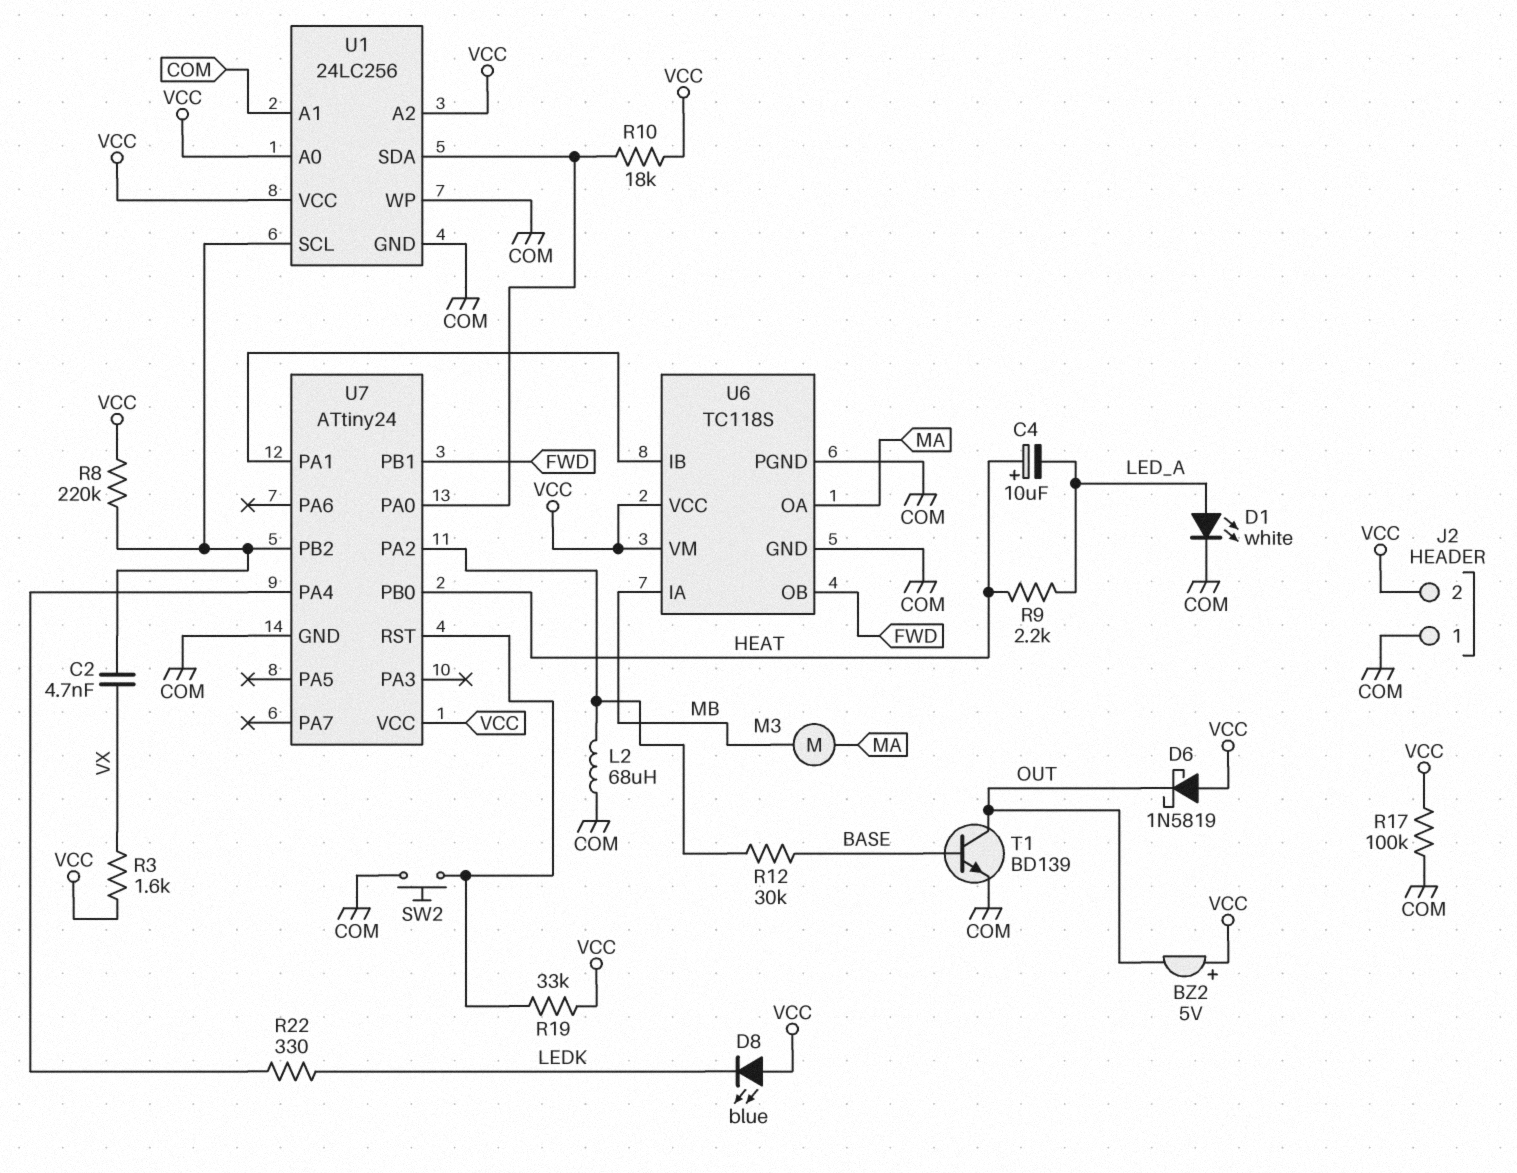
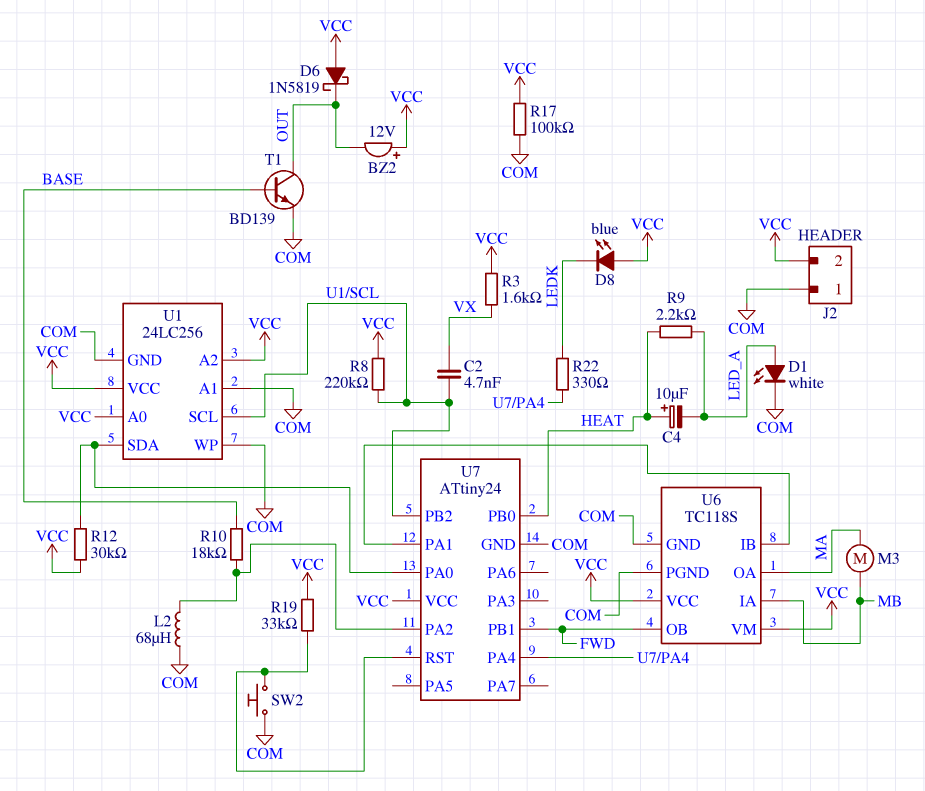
BZ2: buzzer 5V (plus VCC, minus OUT) -> buzzer 12V (plus VCC, minus OUT)
R10: 18k (U1/SDA, VCC) -> 18k (BASE, U7/PA2)
R12: 30k (BASE, U7/PA2) -> 30k (U1/SDA, VCC)

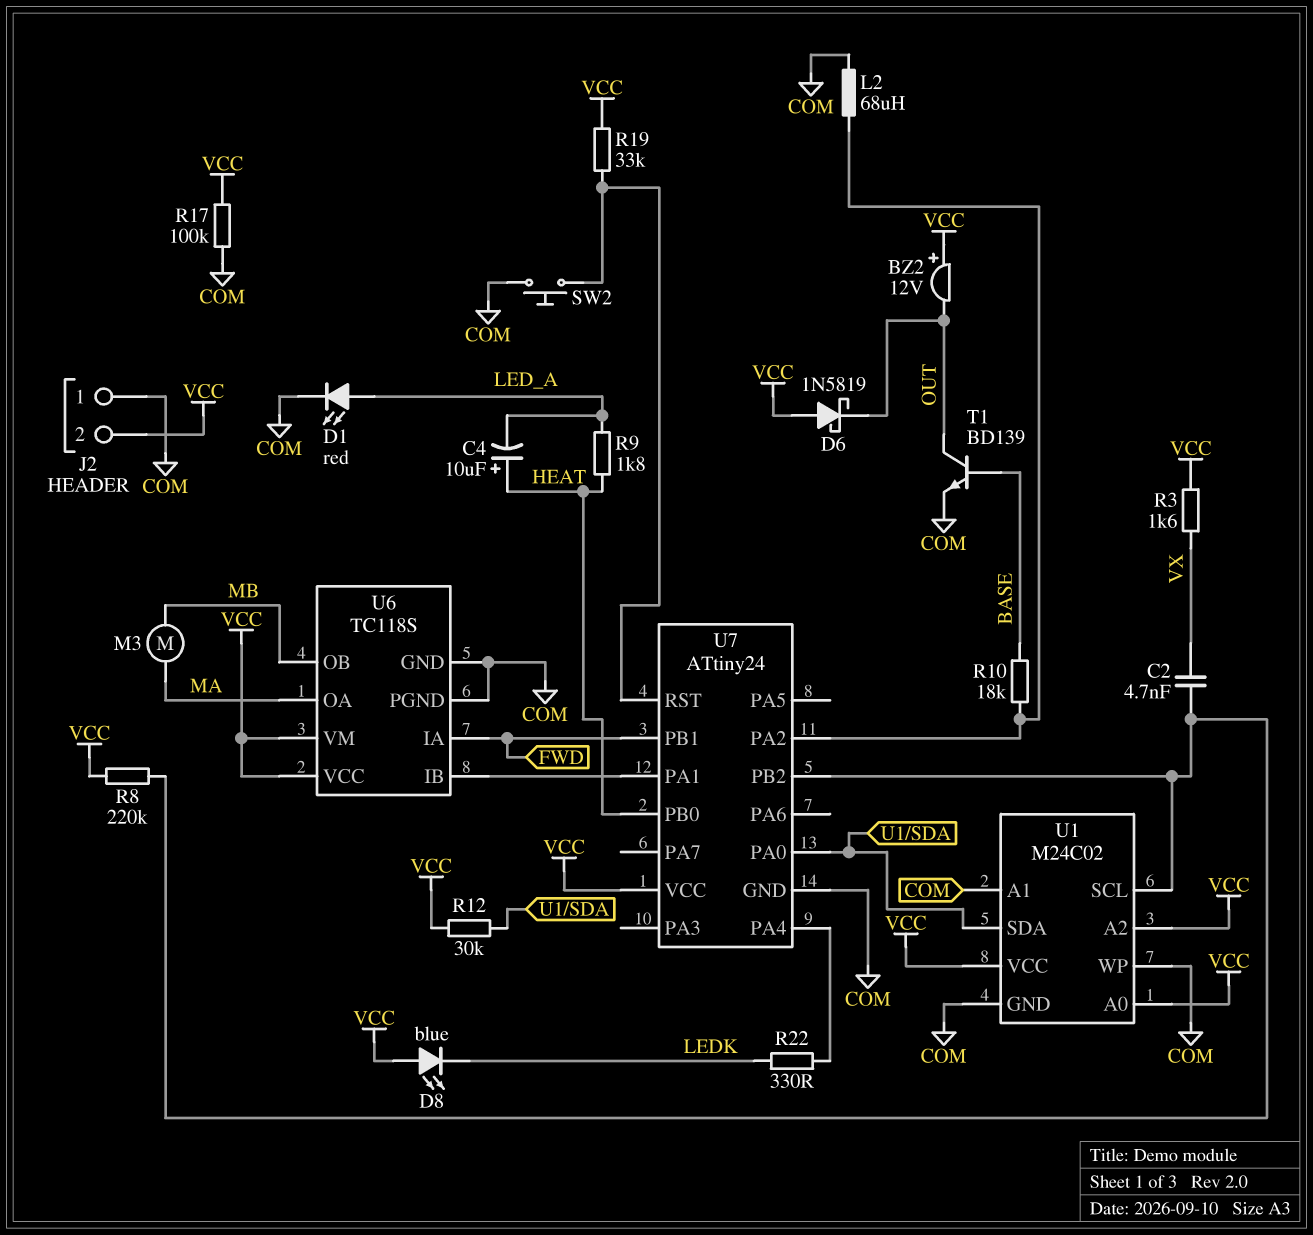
D1: LED white (A LED_A, K COM) -> LED red (A LED_A, K COM)
R9: 2.2k (HEAT, LED_A) -> 1.8k (HEAT, LED_A)
U1: 24LC256 -> M24C02
U6 pin IA: MB -> FWD
U6 pin OB: FWD -> MB

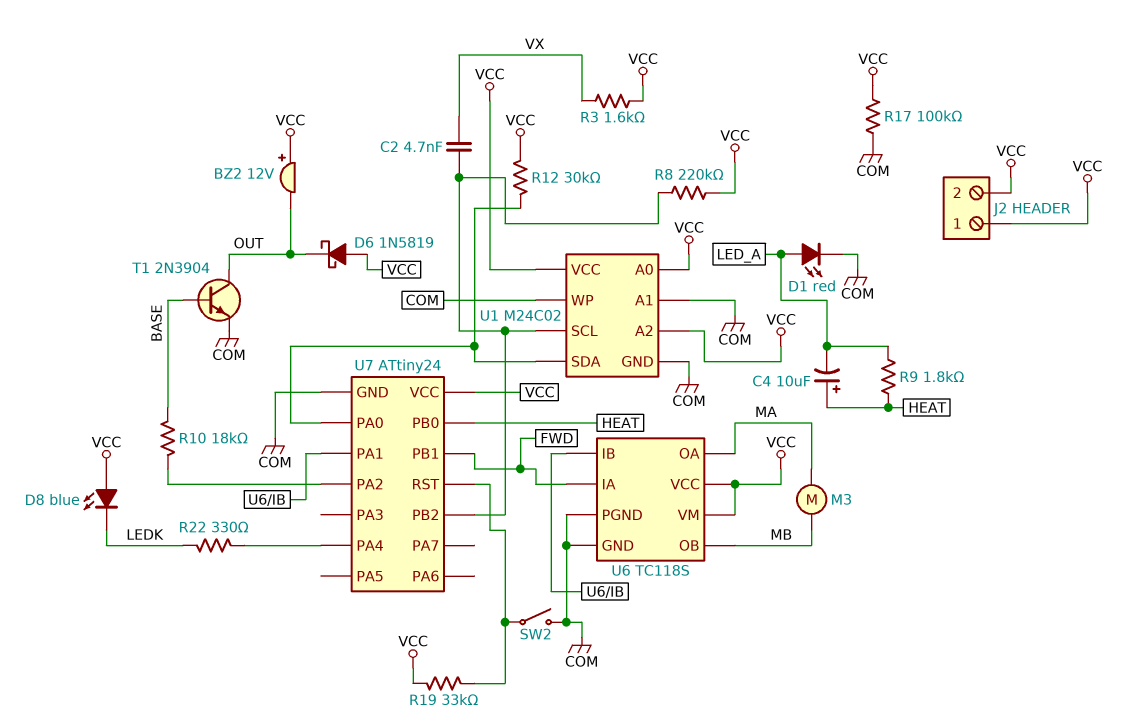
J2 pin 1: COM -> VCC
L2: 68uH (COM, U7/PA2) -> none
SW2: button (COM, U7/RST) -> switch (COM, U7/RST)
T1: NPN BD139 (B BASE, C OUT, E COM) -> NPN 2N3904 (B BASE, C OUT, E COM)

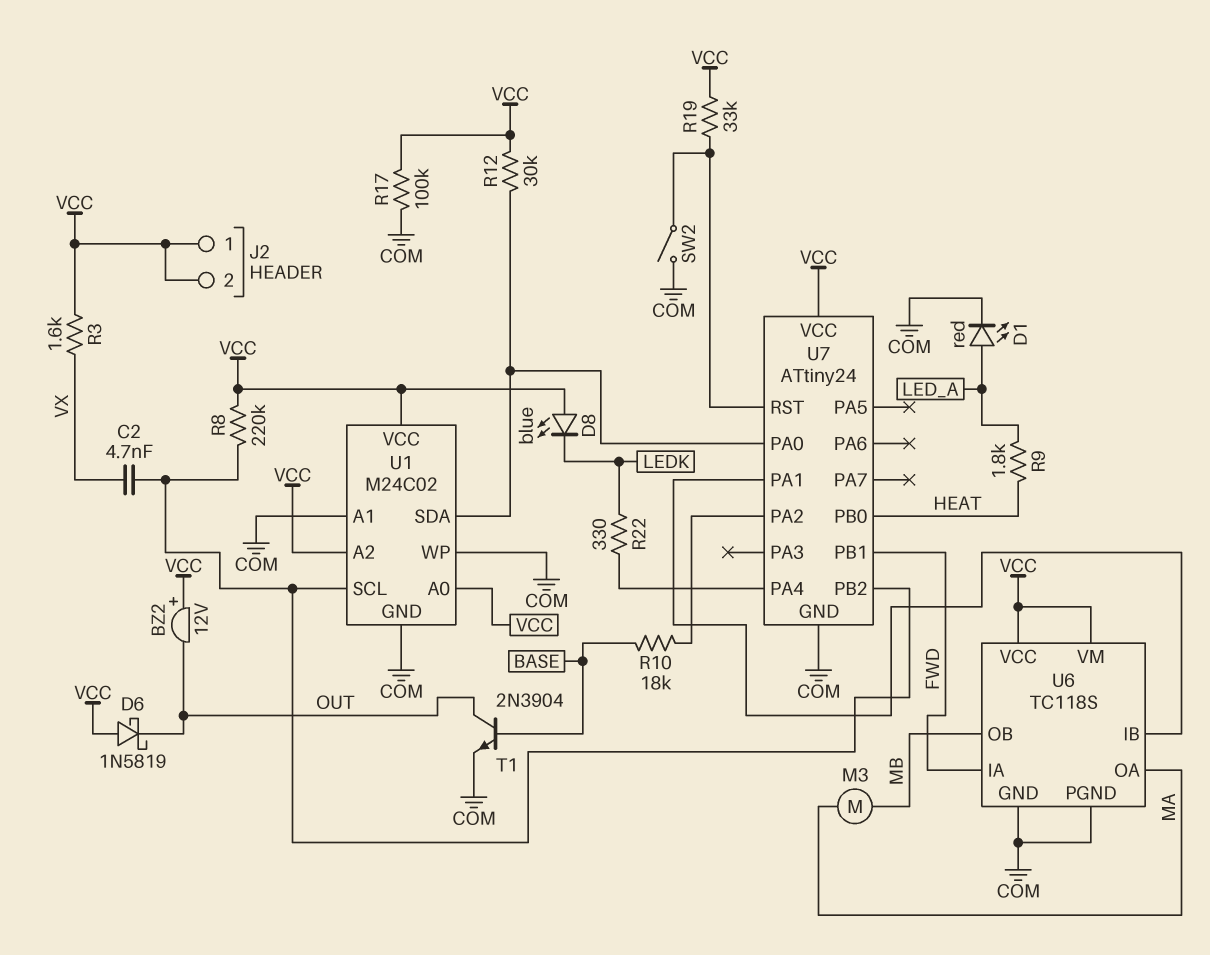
C4: 10uF (plus HEAT, minus LED_A) -> none

